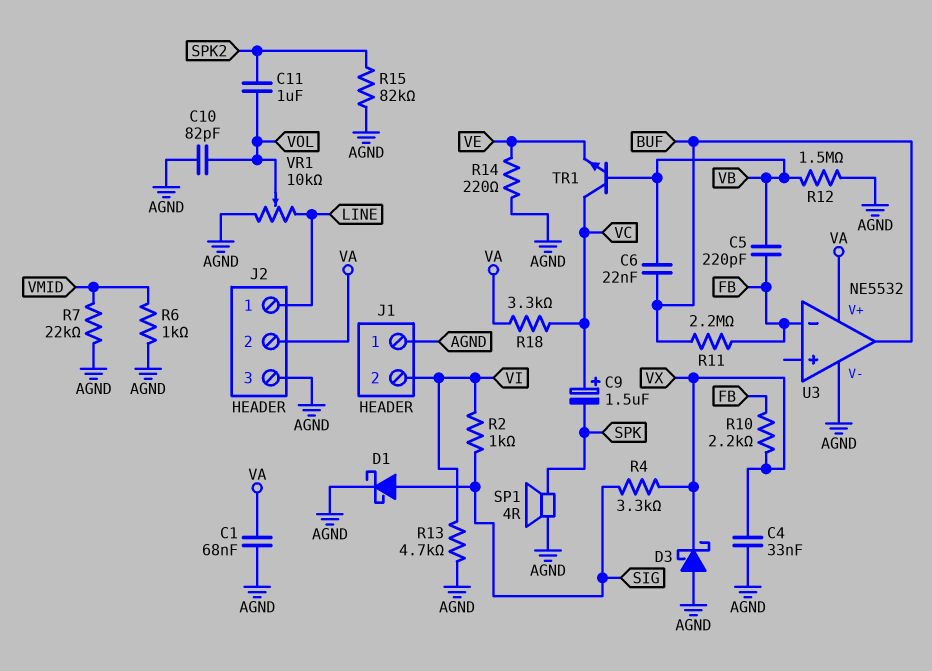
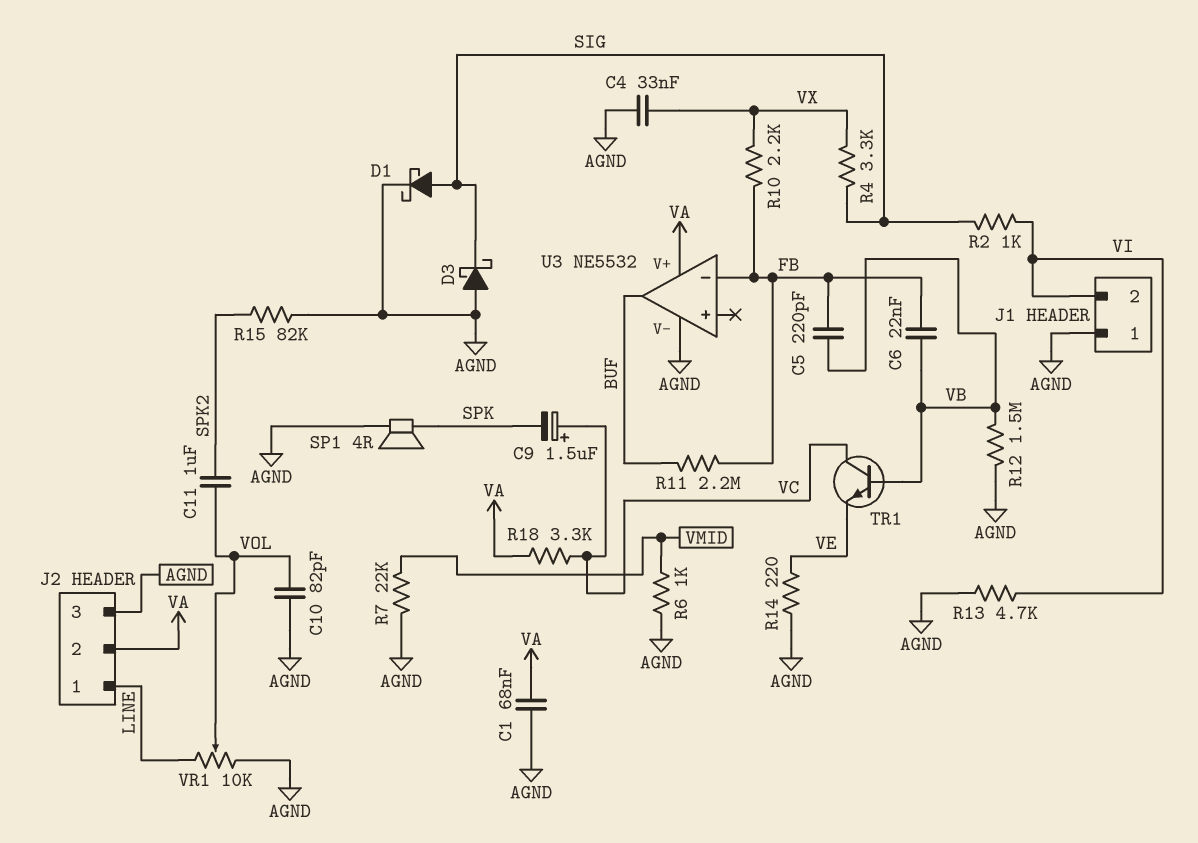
C6: 22nF (BUF, VB) -> 22nF (FB, VB)
D3: schottky (A AGND, K VX) -> schottky (A AGND, K SIG)

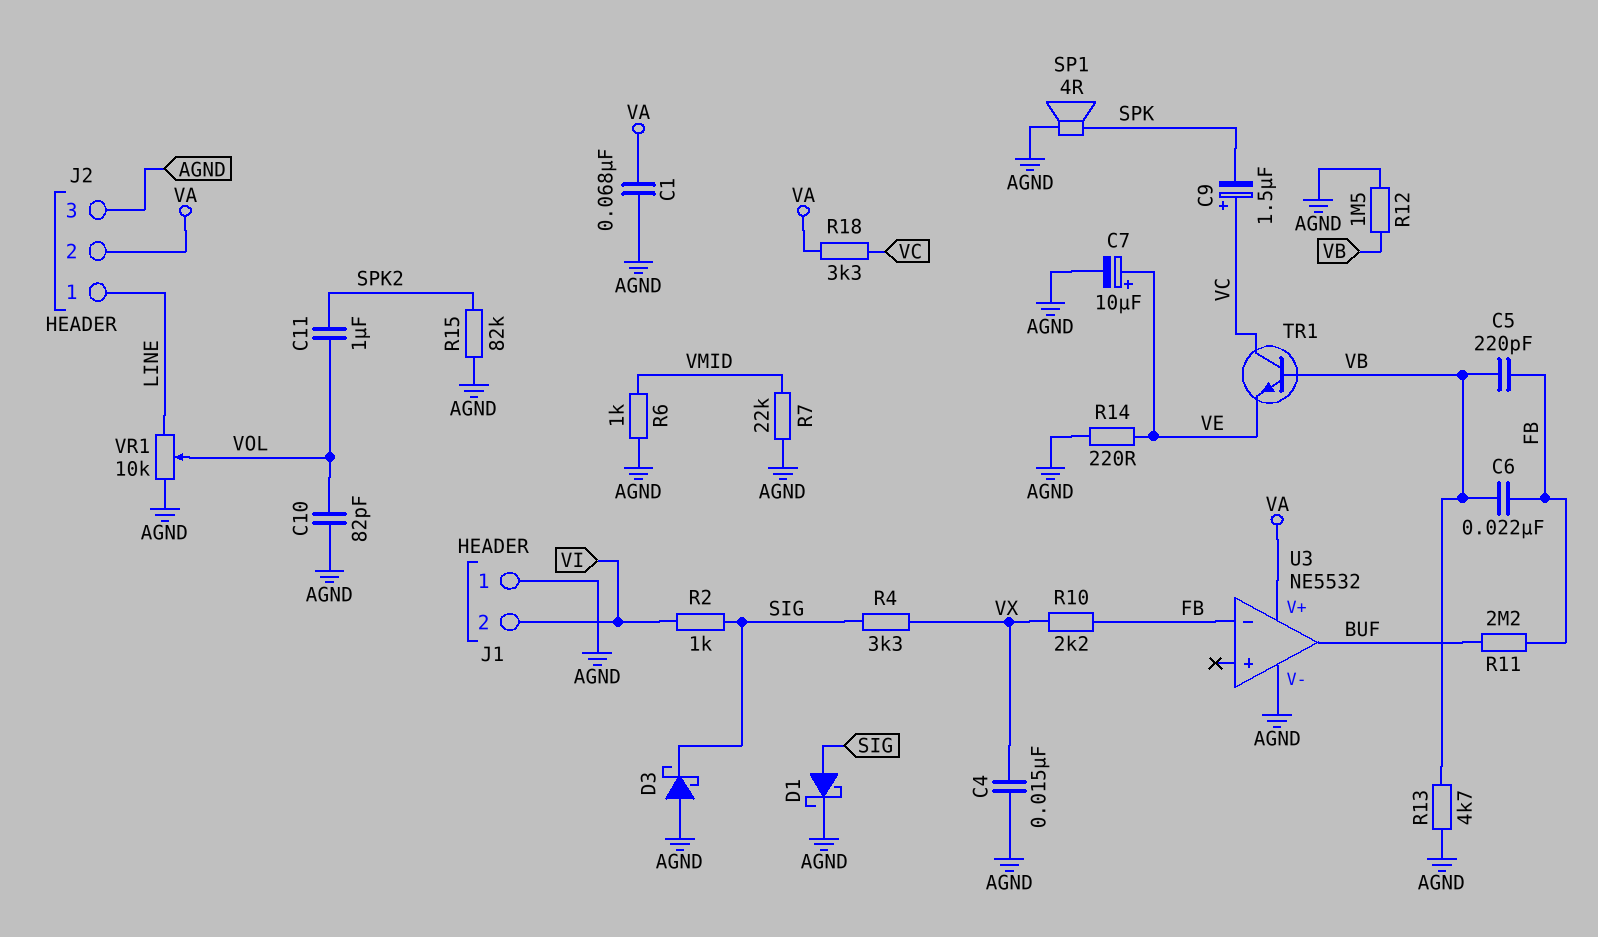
C4: 33nF (AGND, VX) -> 15nF (AGND, VX)
C7: none -> 10uF (plus VE, minus AGND)
R13: 4.7k (AGND, VI) -> 4.7k (AGND, VB)

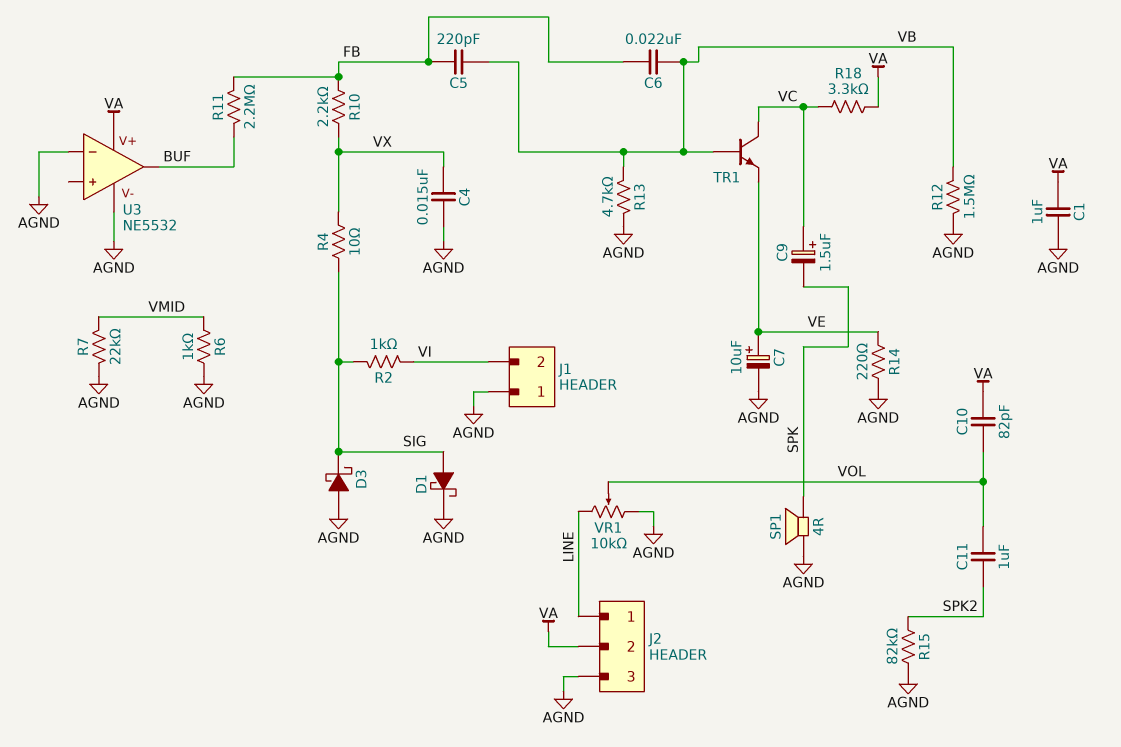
C1: 68nF (AGND, VA) -> 1uF (AGND, VA)
C10: 82pF (AGND, VOL) -> 82pF (VA, VOL)
R4: 3.3k (SIG, VX) -> 10 (SIG, VX)
U3 pin in-: FB -> AGND

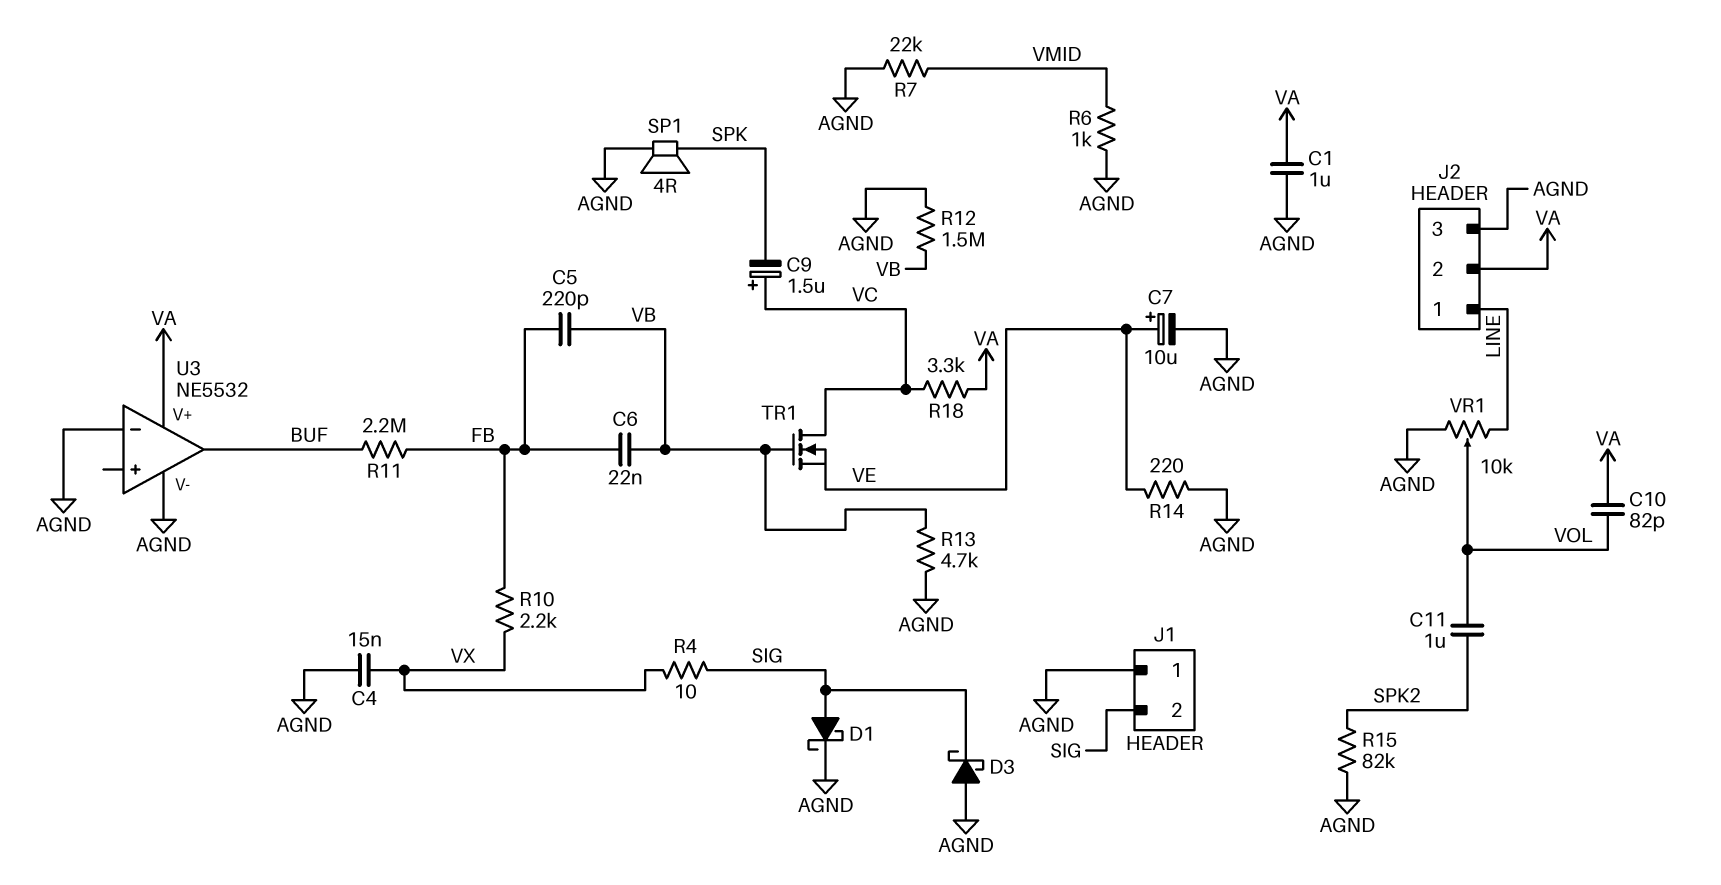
J1 pin 2: VI -> SIG
R2: 1k (SIG, VI) -> none
TR1: NPN (B VB, C VC, E VE) -> NMOS (G VB, D VC, S VE)

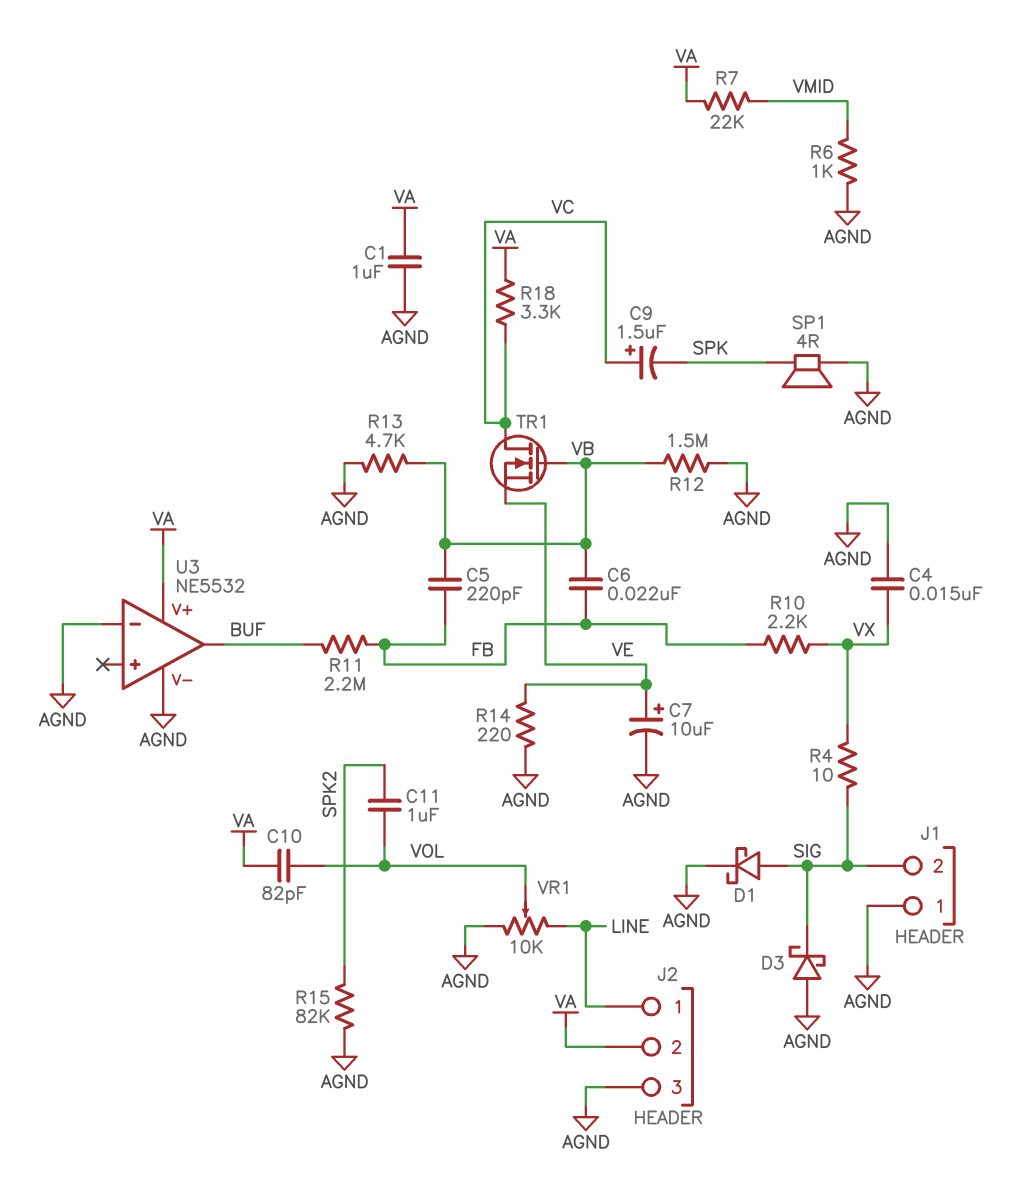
R7: 22k (AGND, VMID) -> 22k (VA, VMID)

